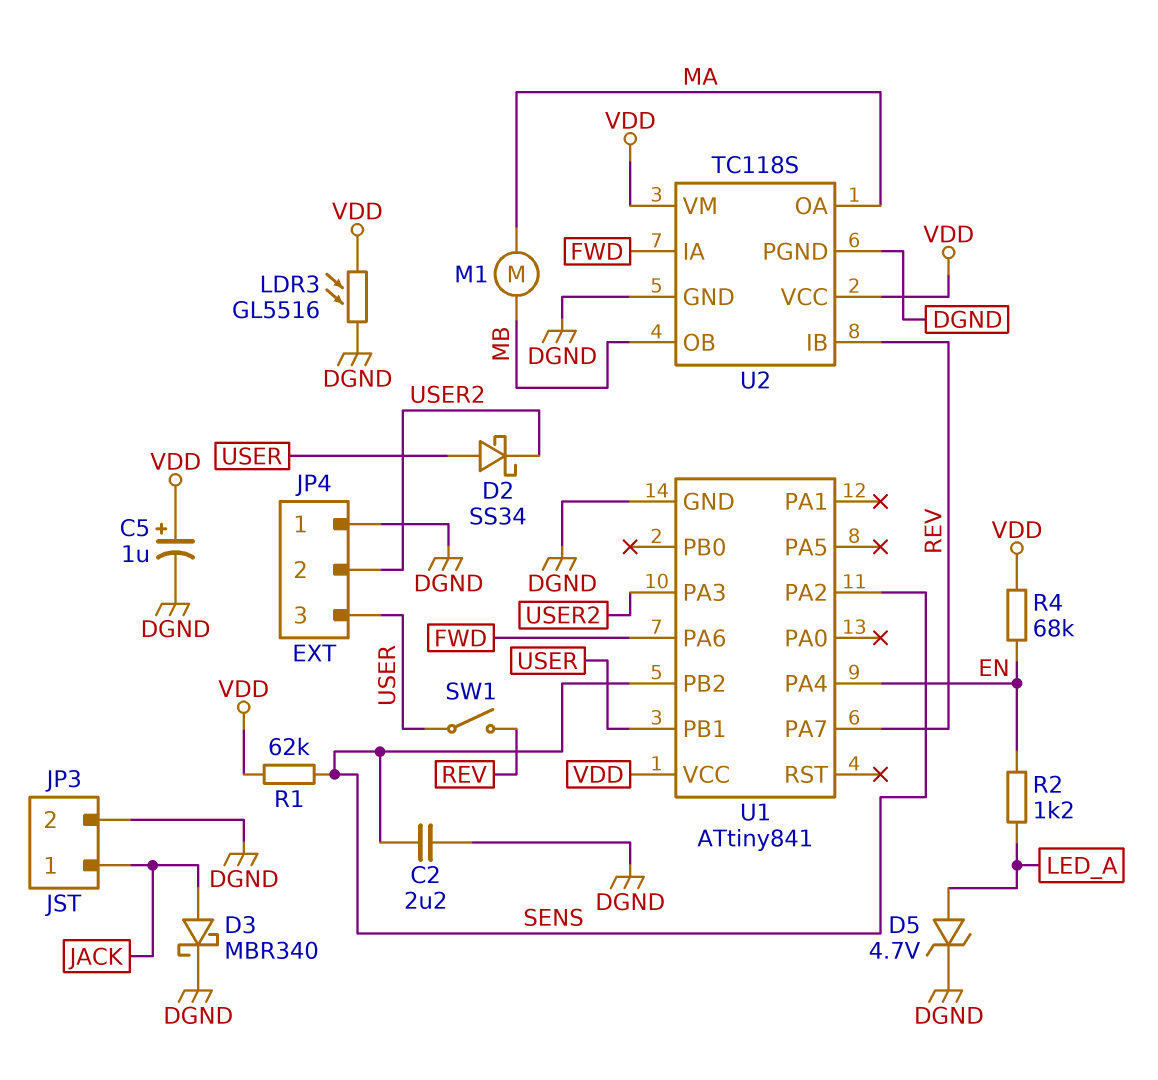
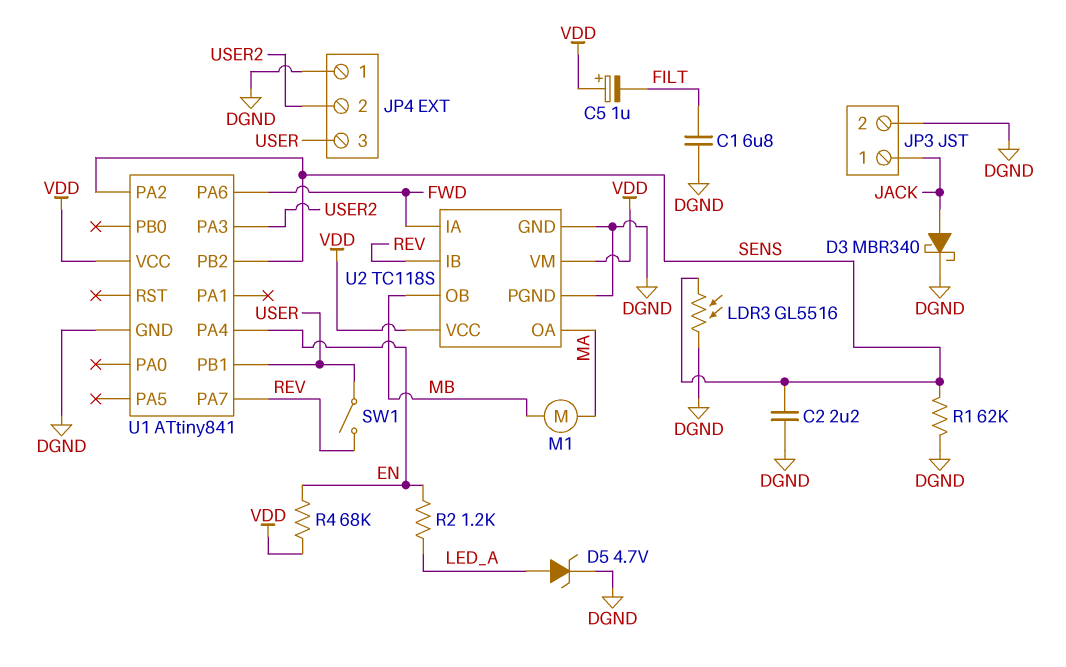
C1: none -> 6.8uF (DGND, FILT)
C5: 1uF (plus VDD, minus DGND) -> 1uF (plus VDD, minus FILT)
D2: schottky SS34 (A USER, K USER2) -> none
LDR3: GL5516 (DGND, VDD) -> GL5516 (DGND, SENS)
R1: 62k (SENS, VDD) -> 62k (DGND, SENS)

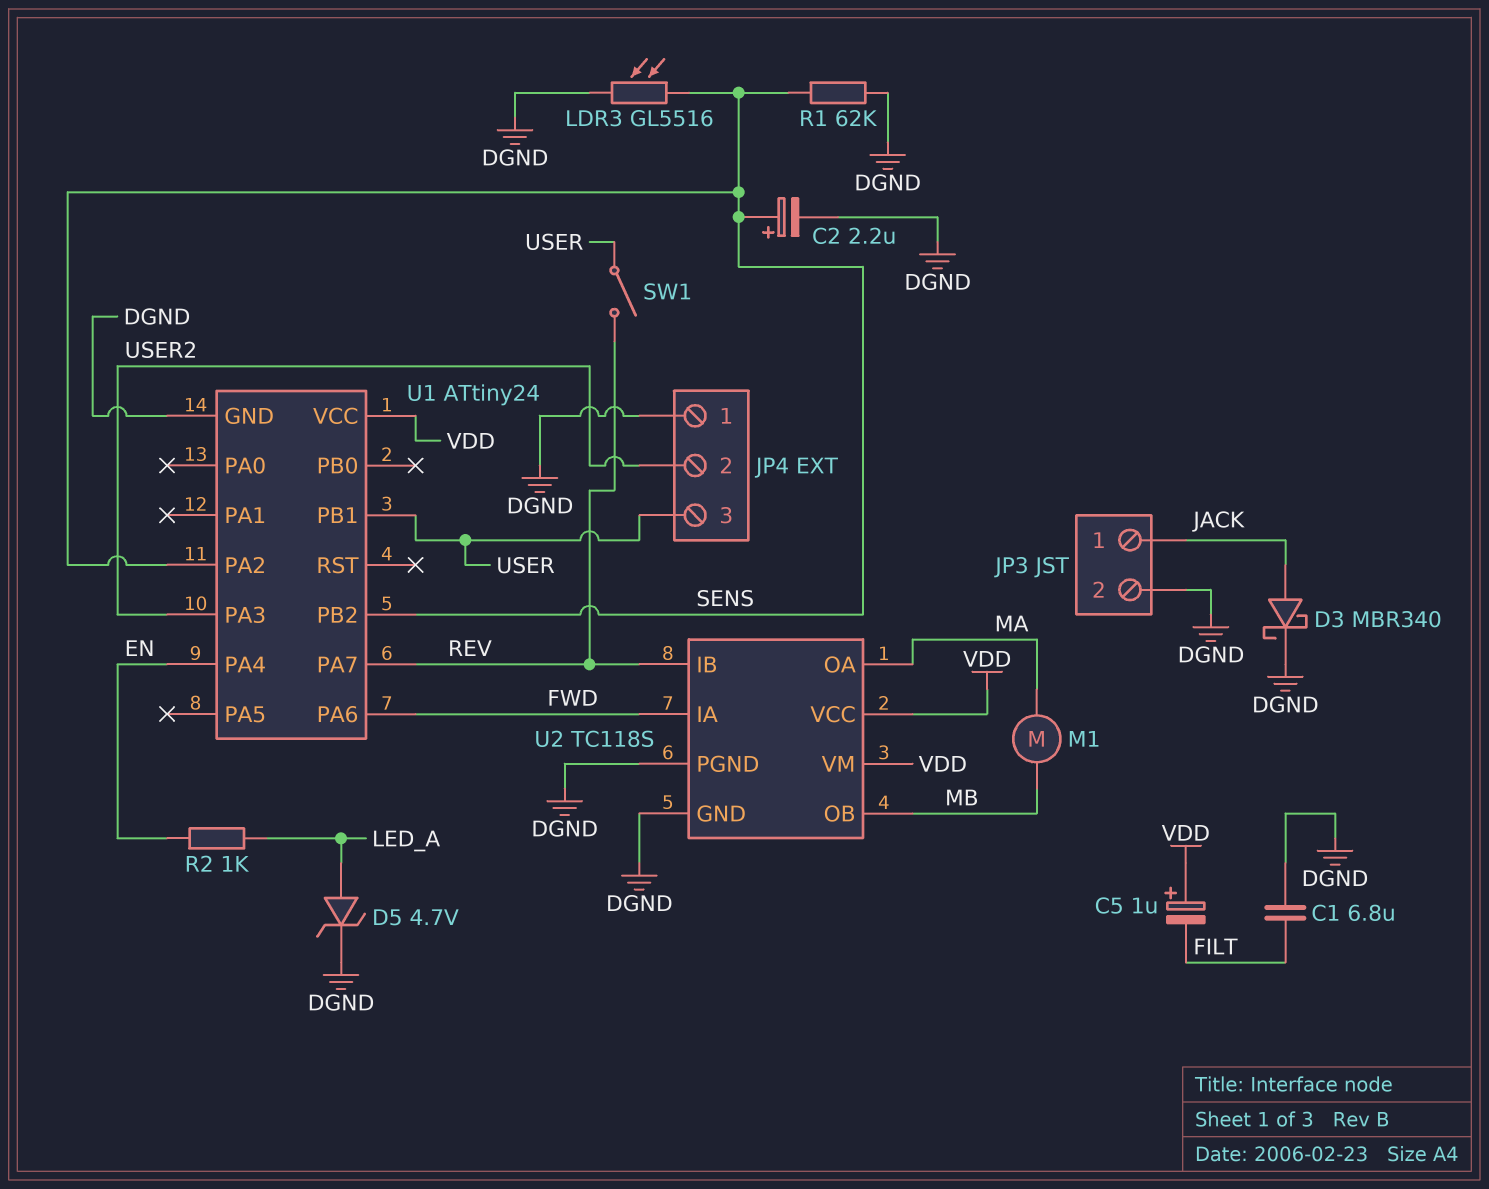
C2: 2.2uF (DGND, SENS) -> 2.2uF (plus SENS, minus DGND)
R2: 1.2k (EN, LED_A) -> 1k (EN, LED_A)
R4: 68k (EN, VDD) -> none
U1: ATtiny841 -> ATtiny24

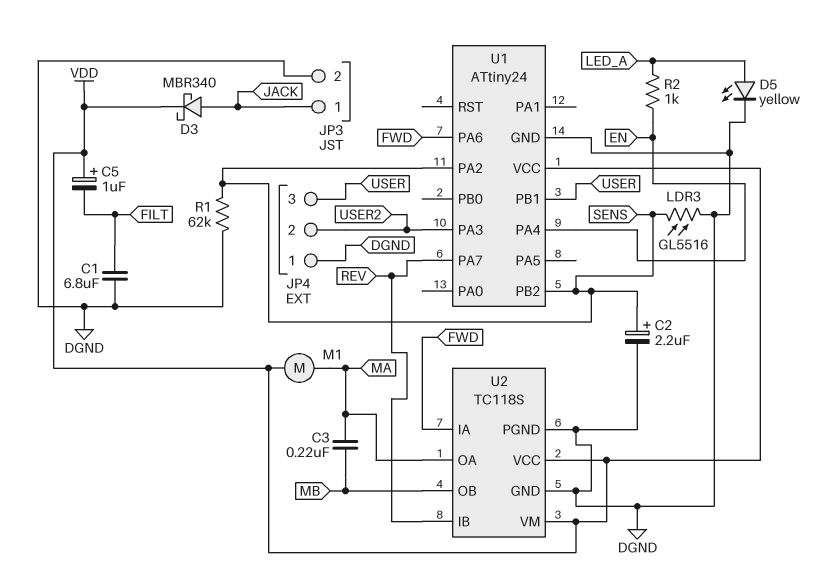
C3: none -> 220nF (MA, MB)
D3: schottky MBR340 (A JACK, K DGND) -> schottky MBR340 (A JACK, K VDD)
D5: zener 4.7V (A LED_A, K DGND) -> LED yellow (A LED_A, K DGND)
M1: motor (MA, MB) -> motor (MA, VDD)
SW1: switch (REV, USER) -> none

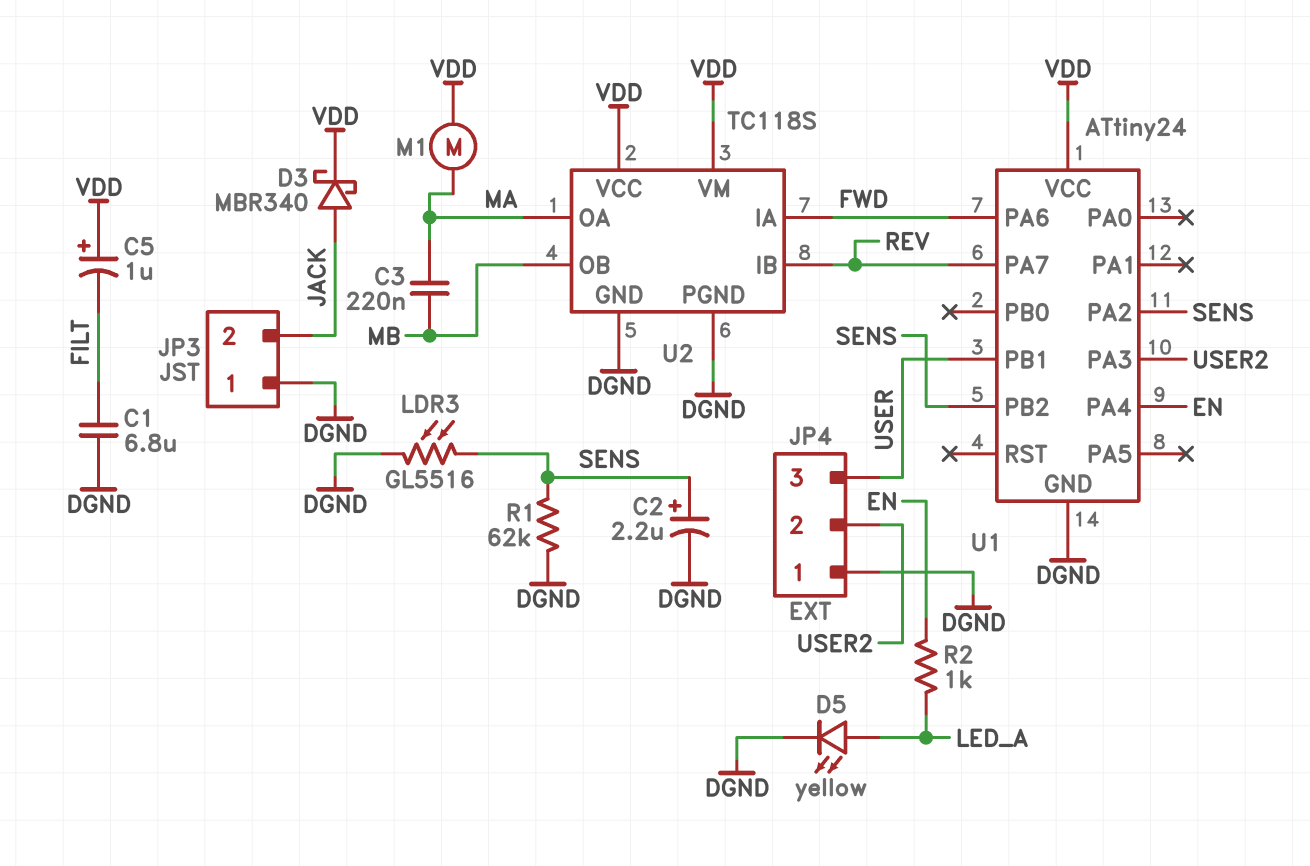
JP3 pin 1: JACK -> DGND
JP3 pin 2: DGND -> JACK

